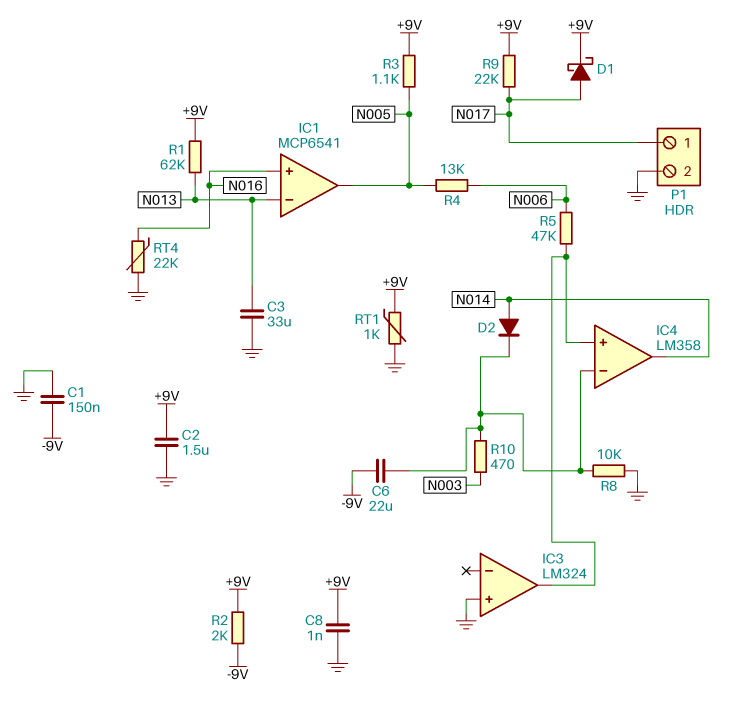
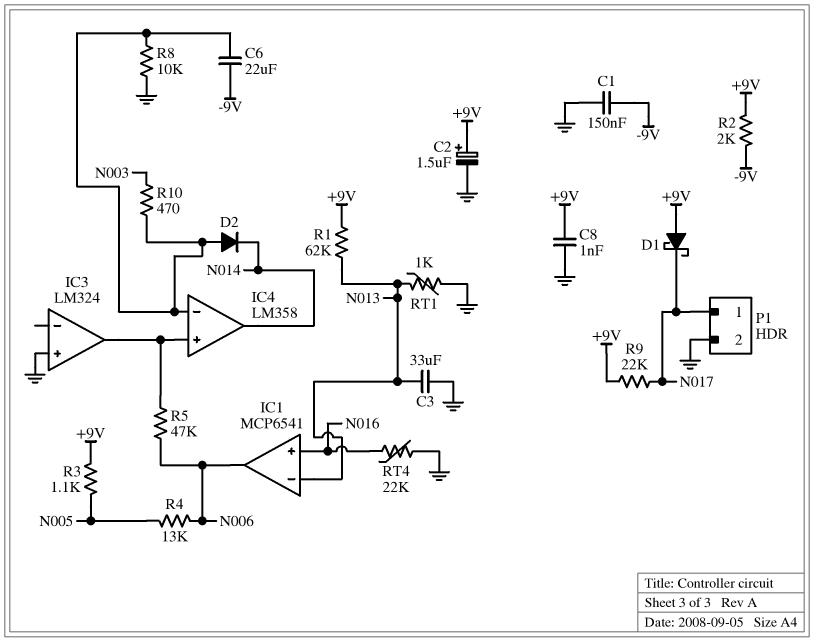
C2: 1.5uF (+9V, GND) -> 1.5uF (plus +9V, minus GND)
D1: schottky (A N017, K +9V) -> schottky (A +9V, K N017)
D2: diode (A N014, K IC4/in-) -> diode (A IC4/in-, K N014)
IC1 pin out: N005 -> N006
RT1: 1k (+9V, GND) -> 1k (GND, N013)

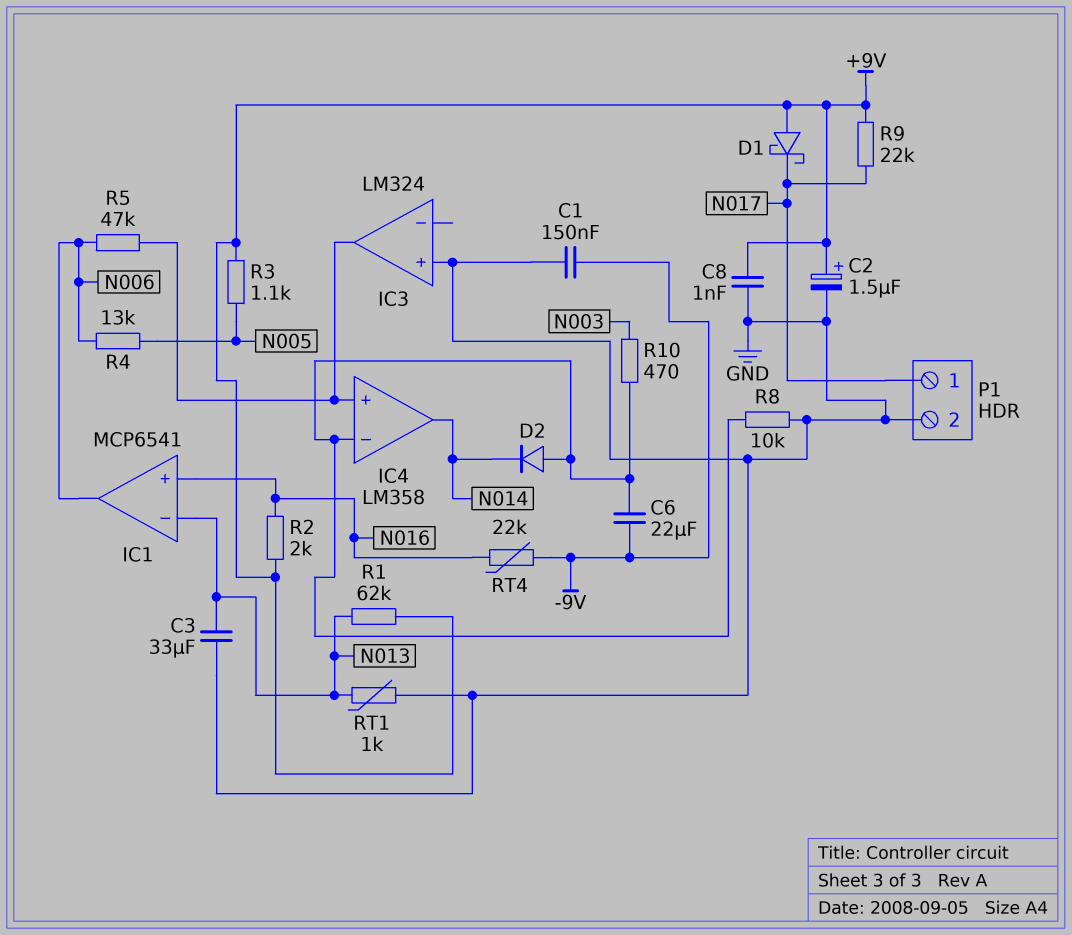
R2: 2k (+9V, -9V) -> 2k (+9V, N016)
RT4: 22k (GND, N016) -> 22k (-9V, N016)

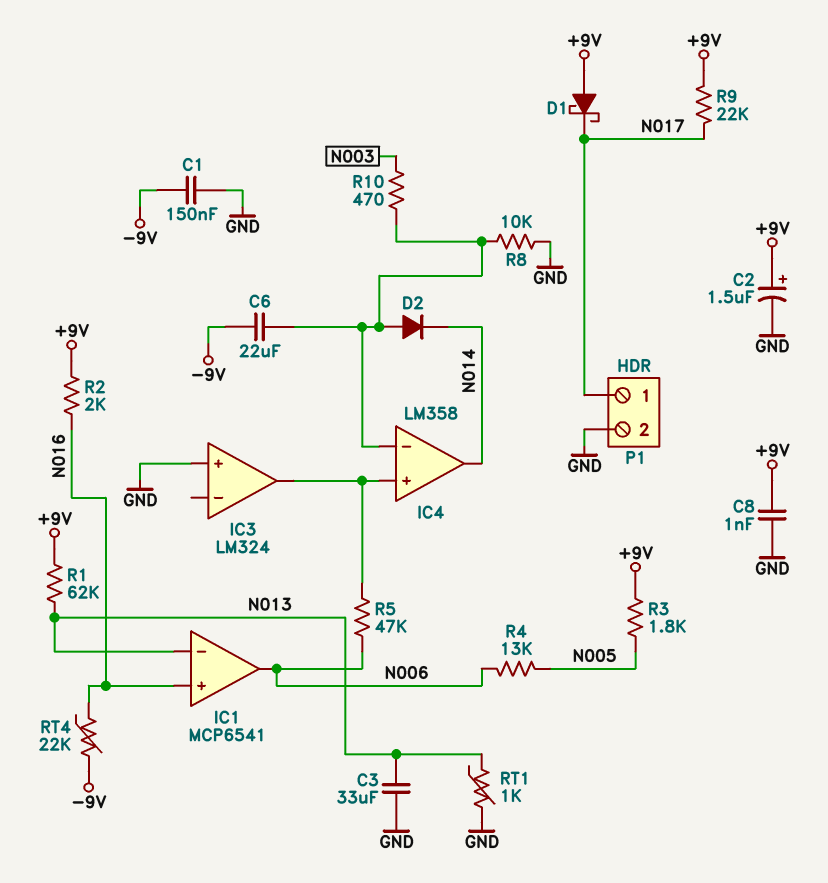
R3: 1.1k (+9V, N005) -> 1.8k (+9V, N005)

